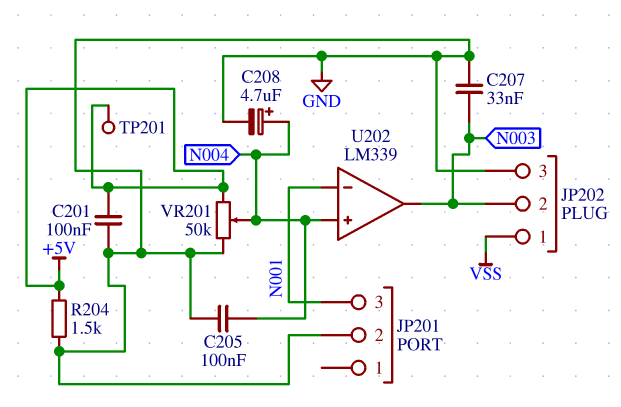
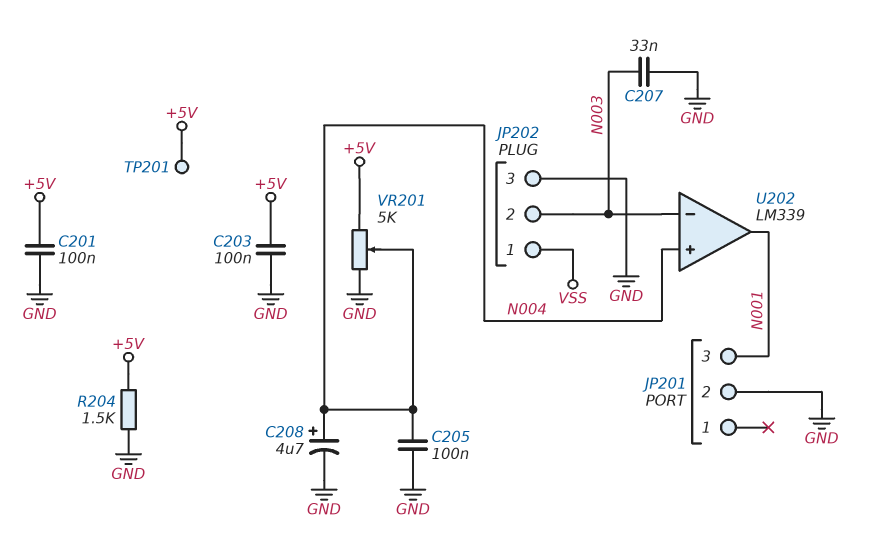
C203: none -> 100nF (+5V, GND)
U202 pin in-: N001 -> N003
U202 pin out: N003 -> N001
VR201: 50k (+5V, GND, wiper N004) -> 5k (+5V, GND, wiper N004)

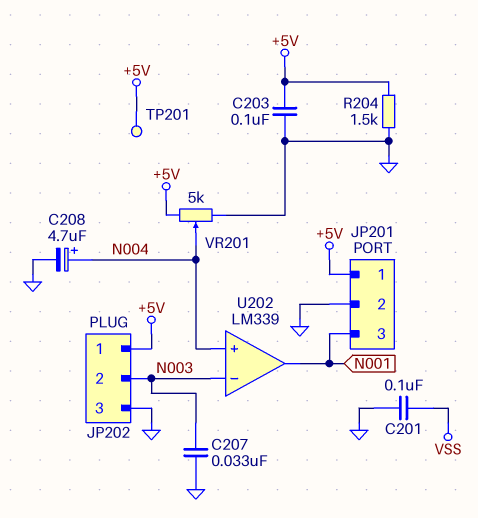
C201: 100nF (+5V, GND) -> 100nF (GND, VSS)
C205: 100nF (GND, N004) -> none
JP201 pin 1: none -> +5V
JP202 pin 1: VSS -> +5V

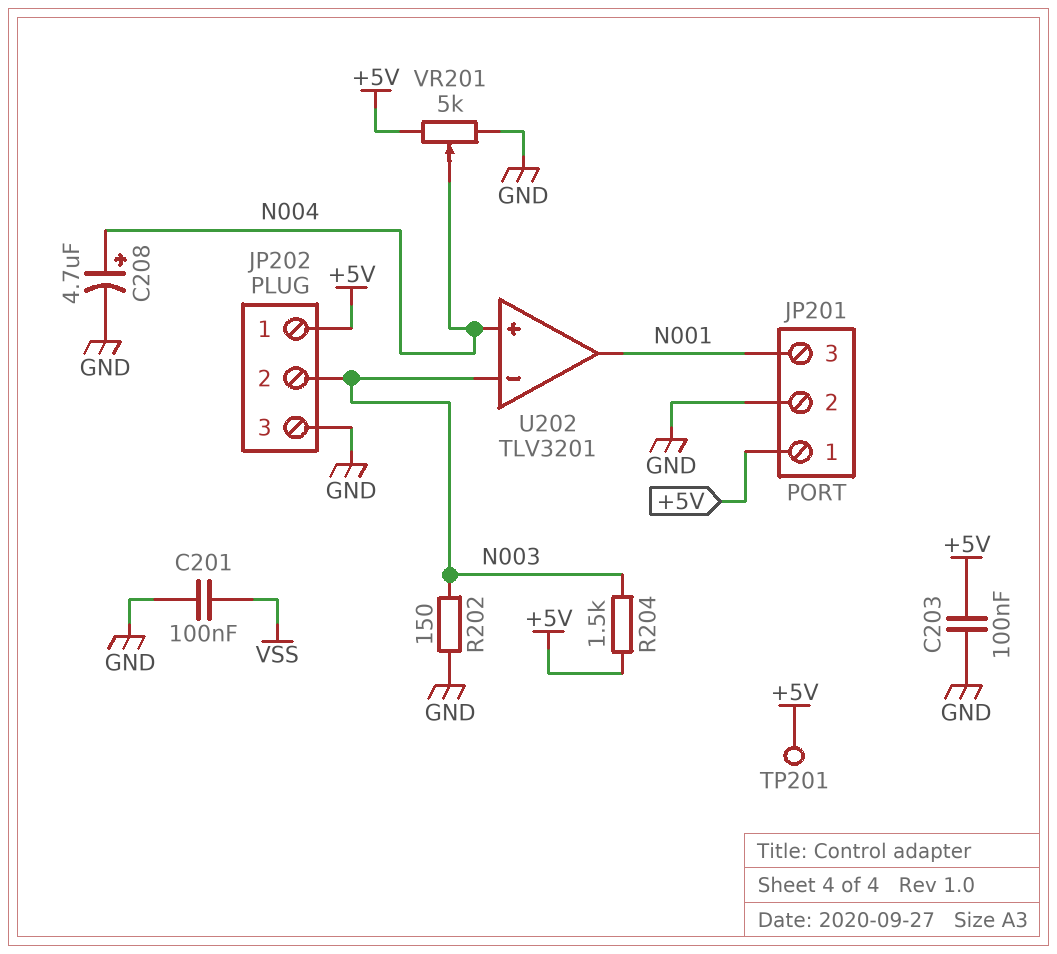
C207: 33nF (GND, N003) -> none
R202: none -> 150 (GND, N003)
R204: 1.5k (+5V, GND) -> 1.5k (+5V, N003)
U202: LM339 -> TLV3201

